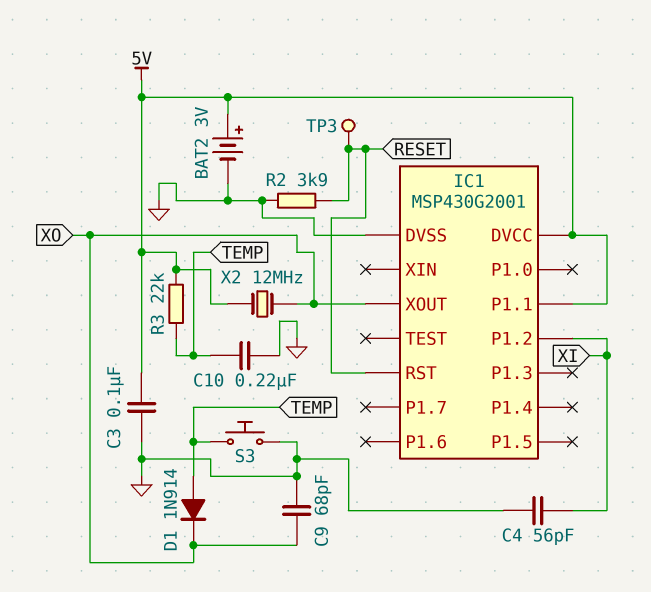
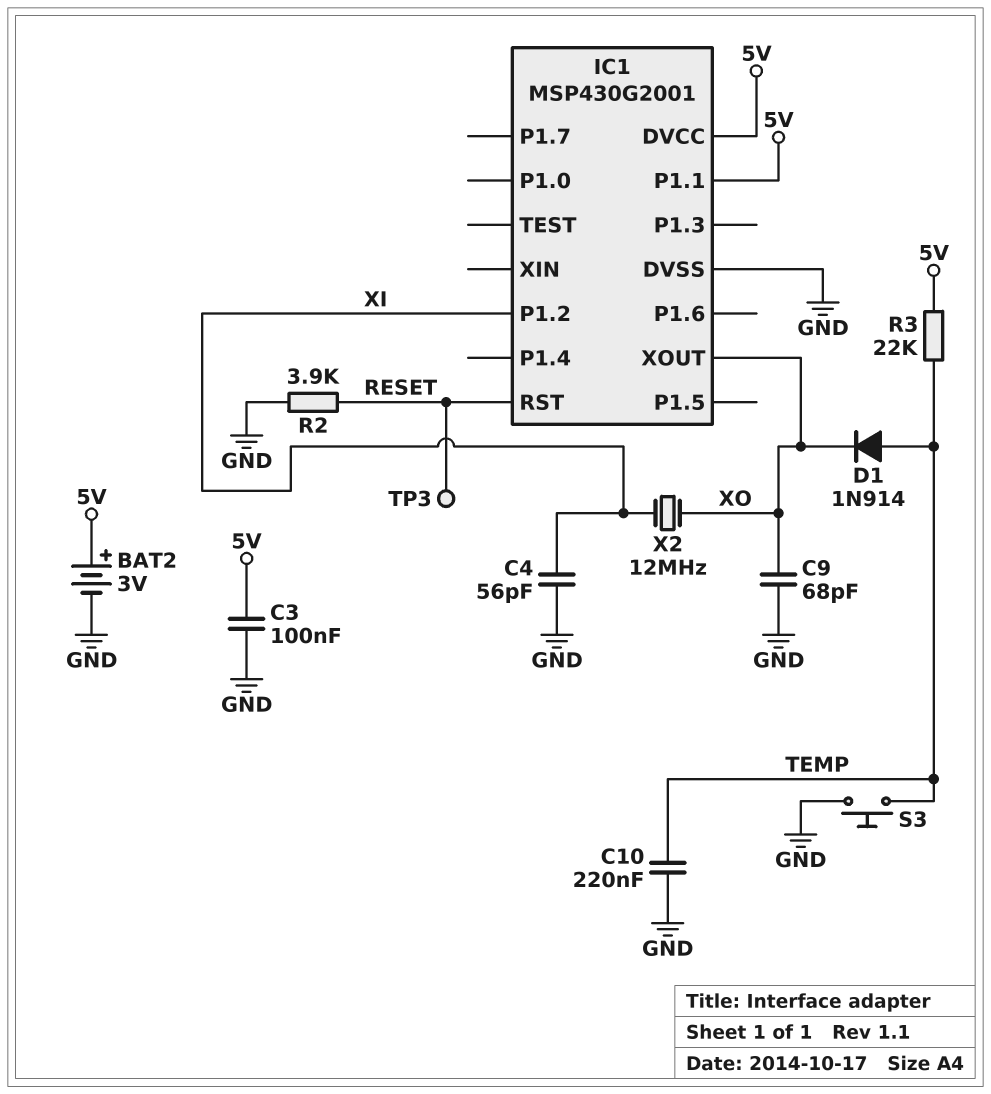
X2: 12MHz (5V, XO) -> 12MHz (XI, XO)

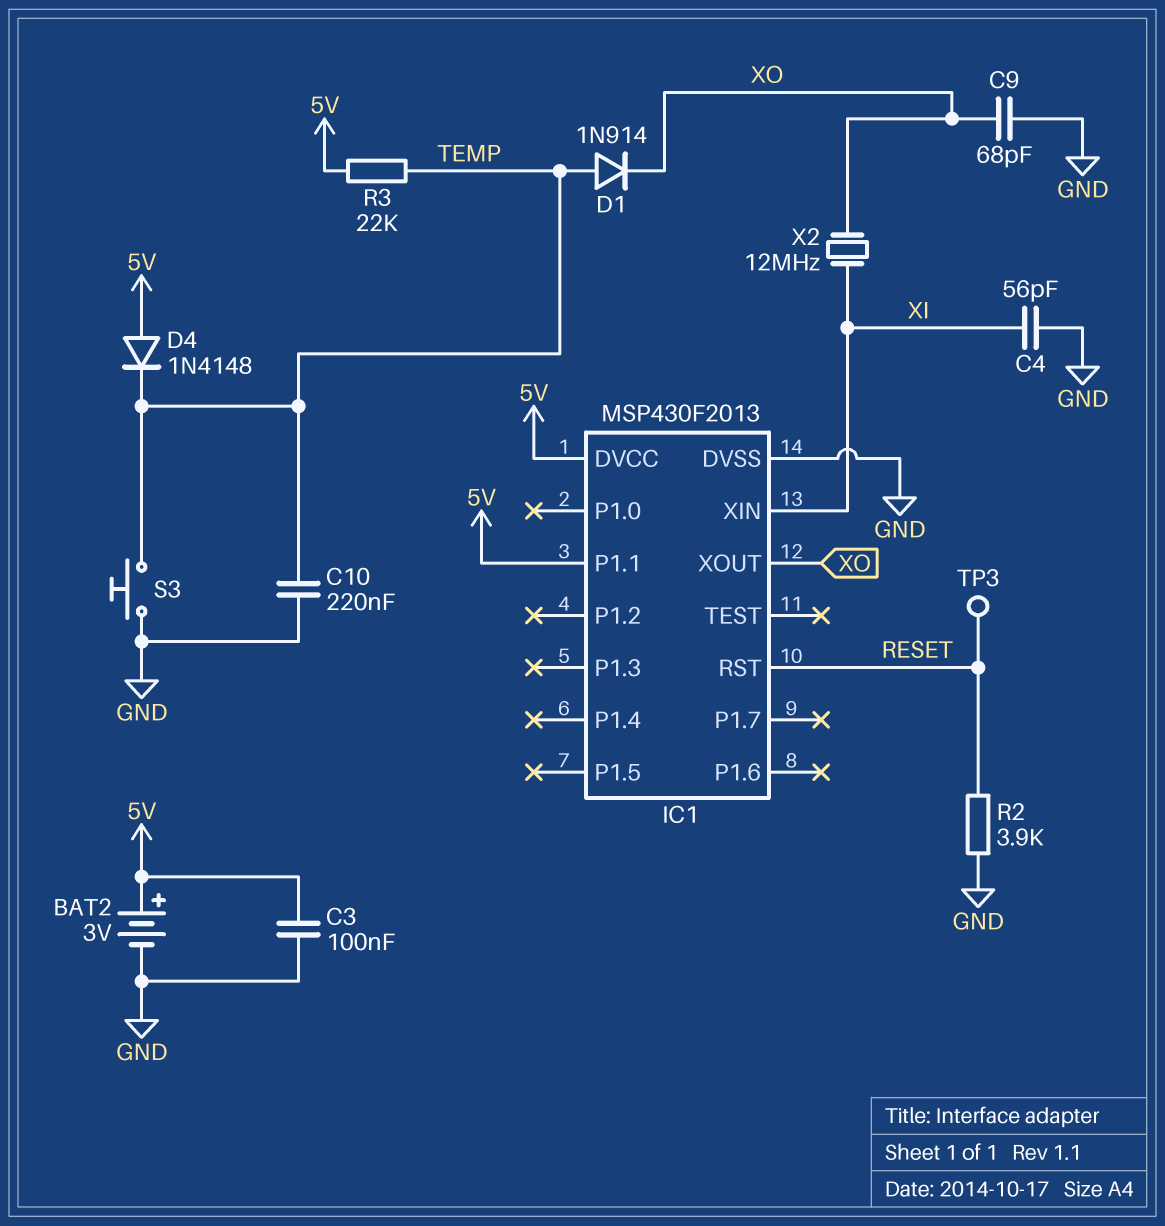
D4: none -> diode 1N4148 (A 5V, K TEMP)
IC1: MSP430G2001 -> MSP430F2013
IC1 pin P1.2: XI -> none
IC1 pin XIN: none -> XI

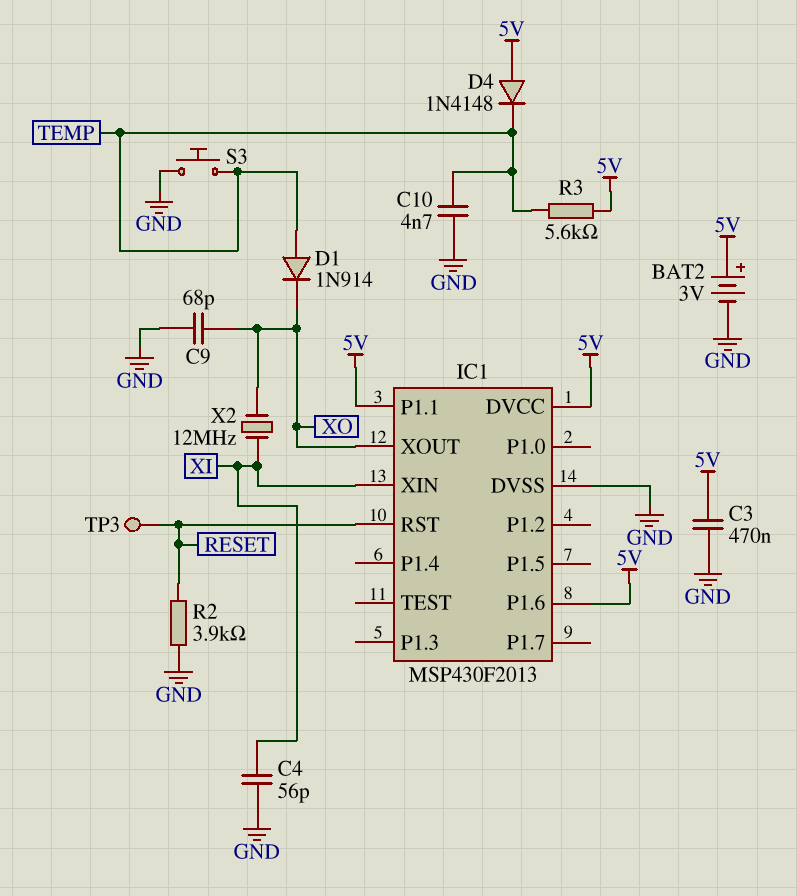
C3: 100nF (5V, GND) -> 470nF (5V, GND)
C10: 220nF (GND, TEMP) -> 4.7nF (GND, TEMP)
IC1 pin P1.6: none -> 5V
R3: 22k (5V, TEMP) -> 5.6k (5V, TEMP)

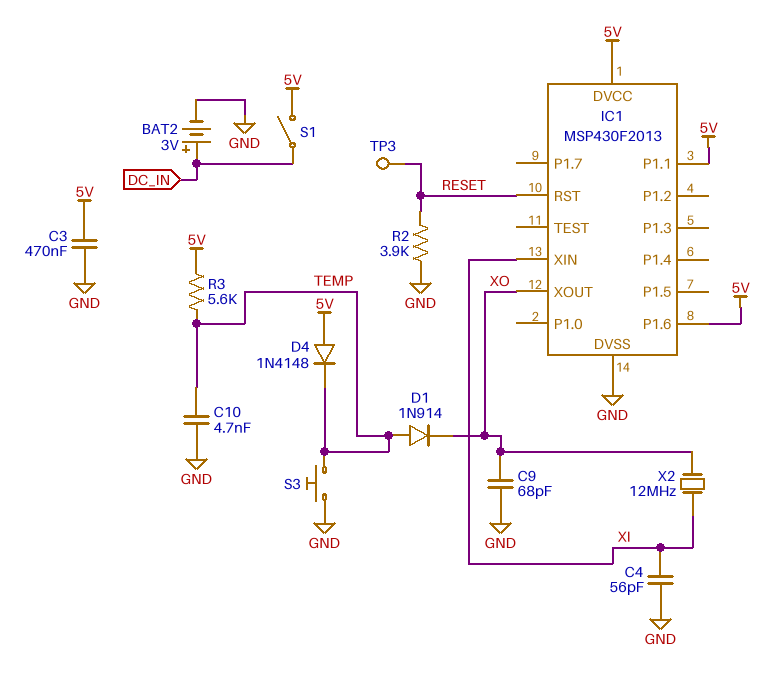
BAT2: 3V (plus 5V, minus GND) -> 3V (plus DC_IN, minus GND)
S1: none -> switch (5V, DC_IN)

